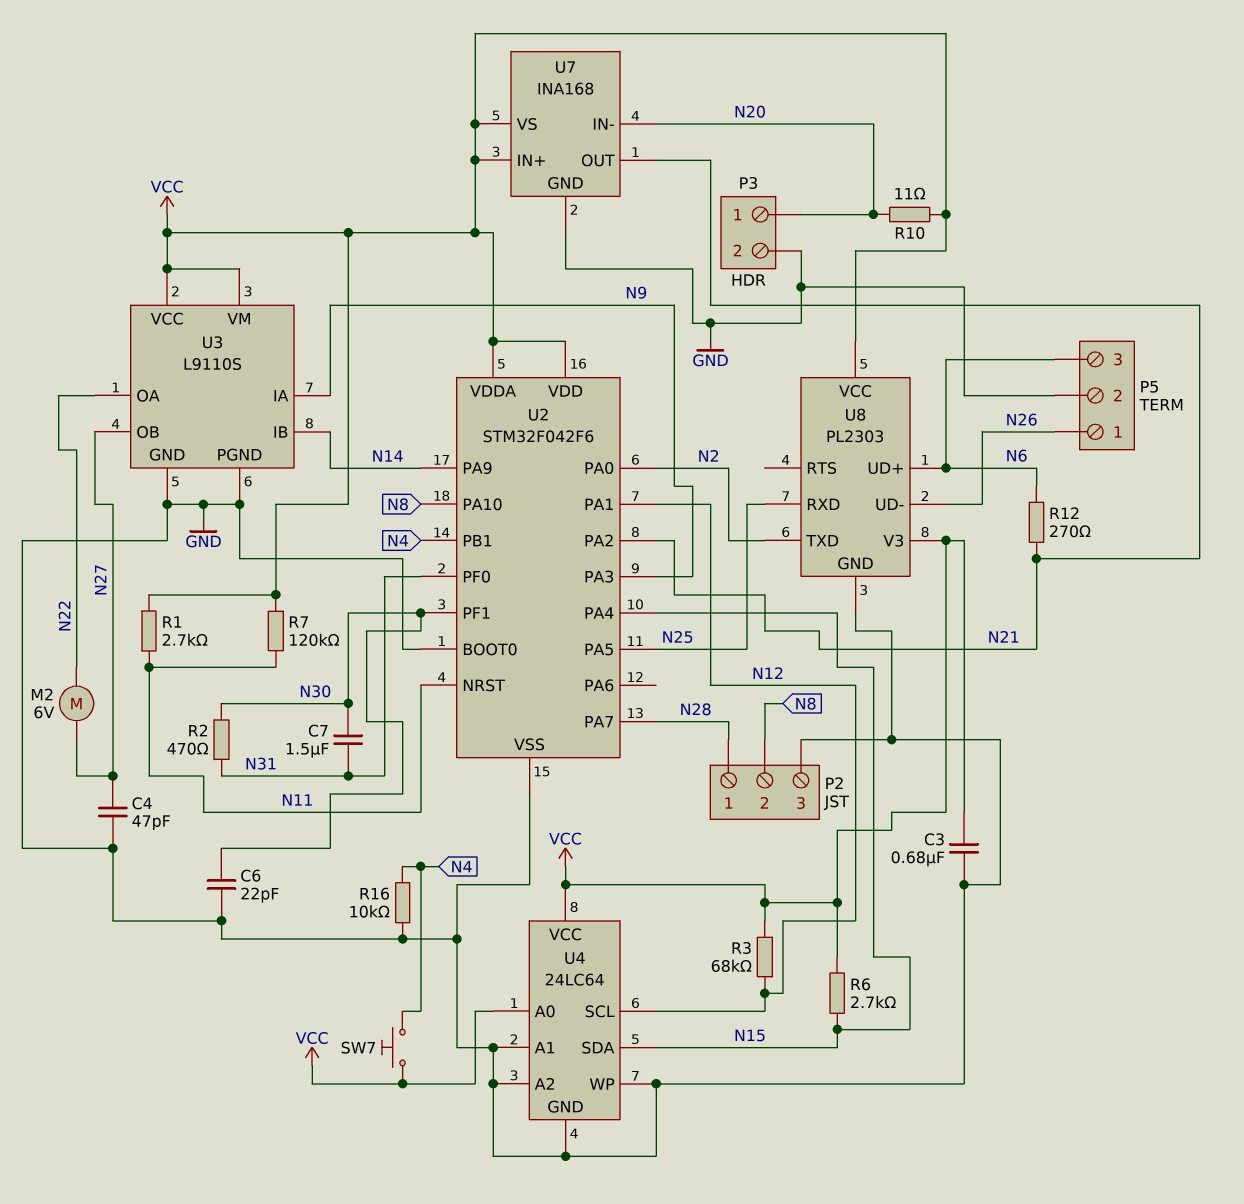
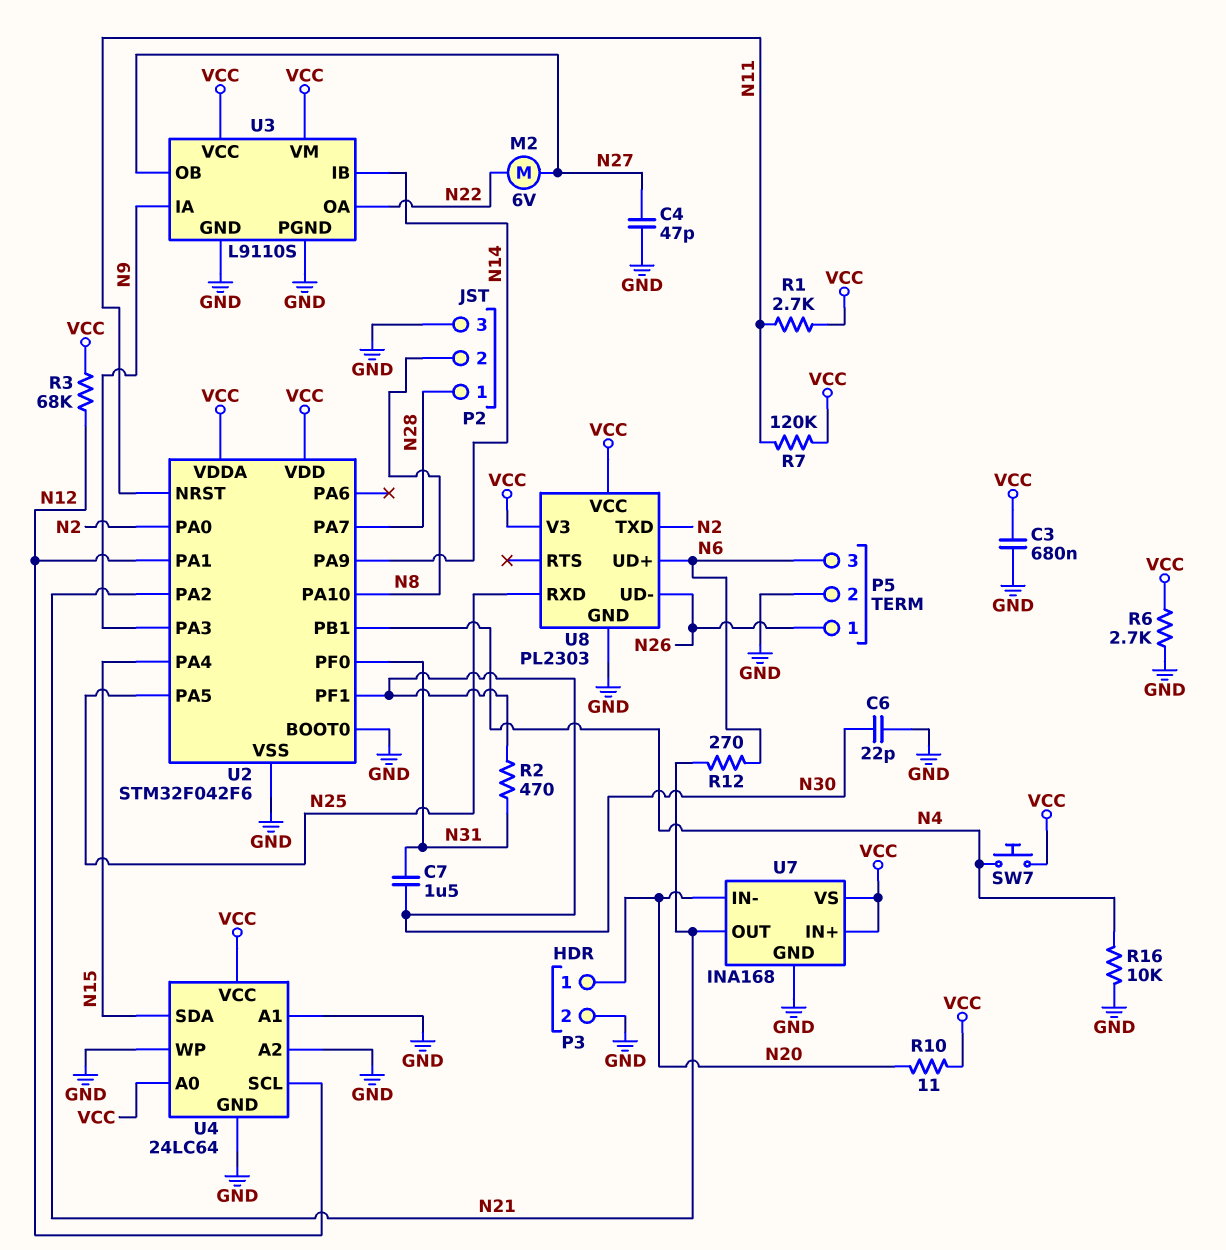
R6: 2.7k (N15, VCC) -> 2.7k (GND, VCC)

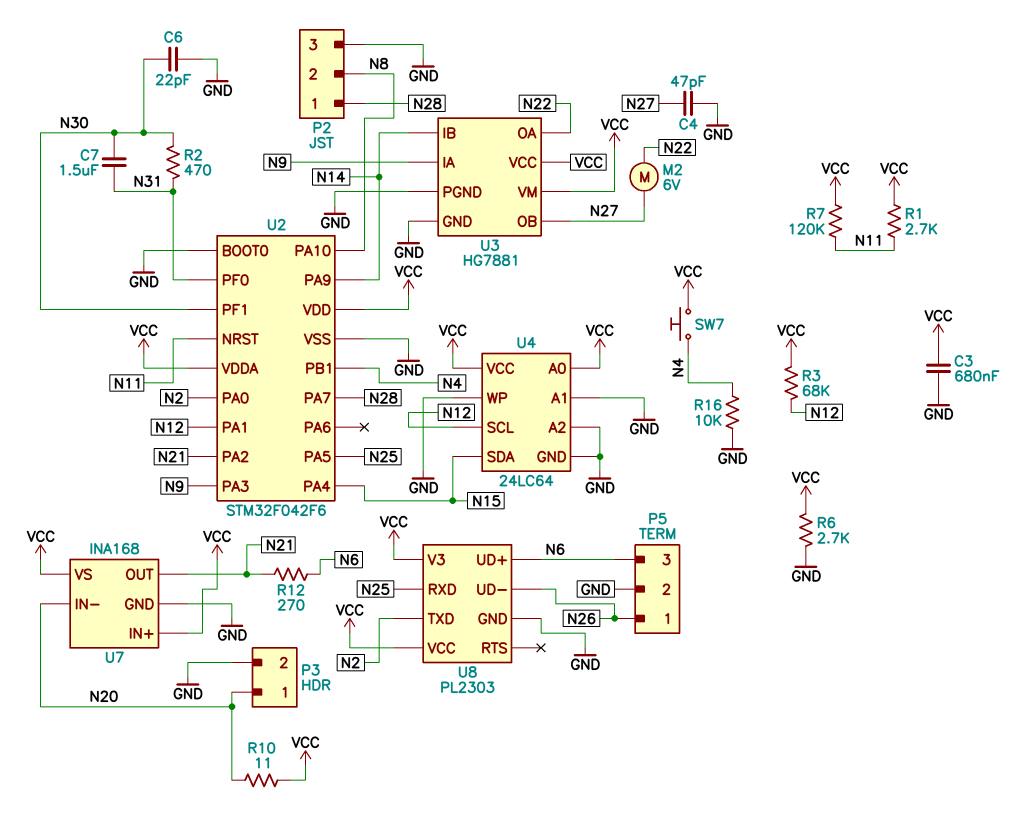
U3: L9110S -> HG7881

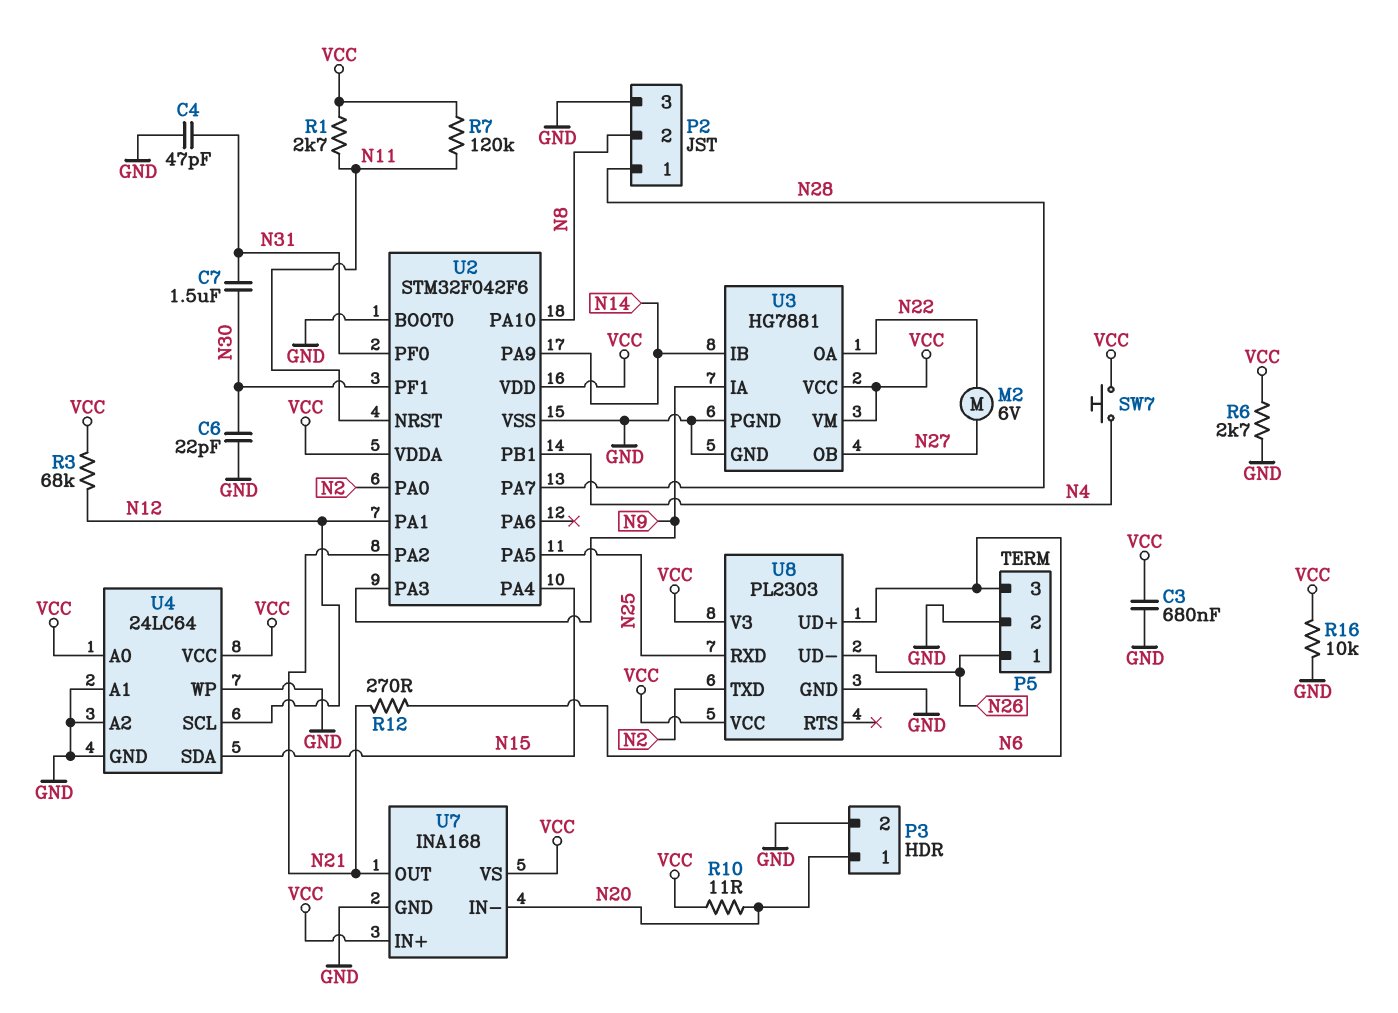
C4: 47pF (GND, N27) -> 47pF (GND, N31)
R2: 470 (N30, N31) -> none
R16: 10k (GND, N4) -> 10k (GND, VCC)

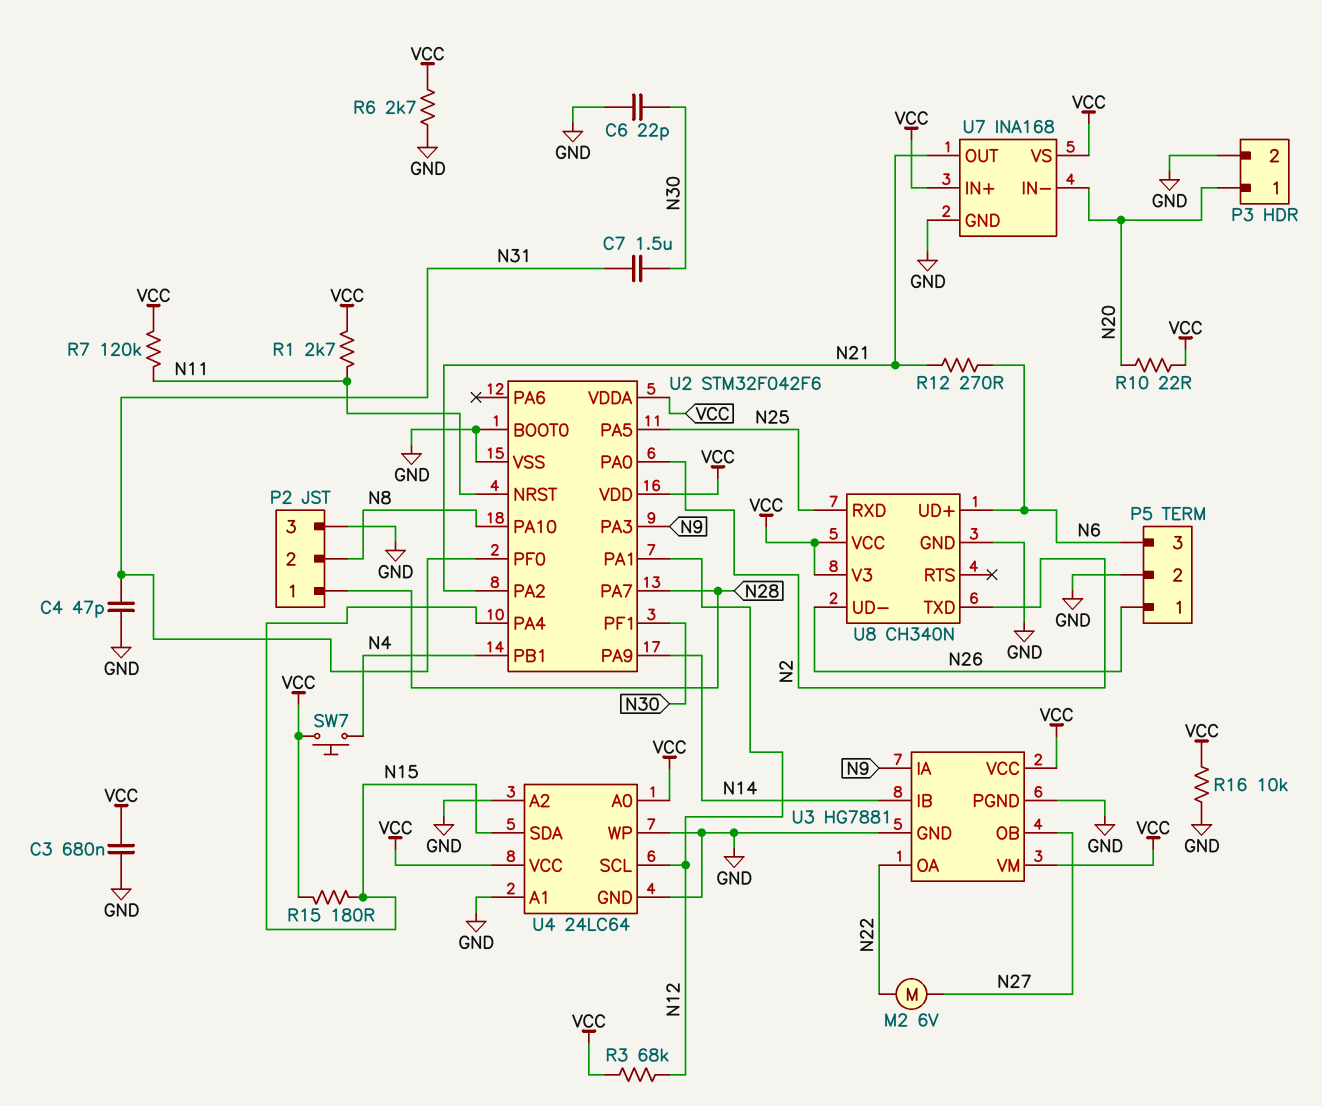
R10: 11 (N20, VCC) -> 22 (N20, VCC)
R15: none -> 180 (N15, VCC)
U8: PL2303 -> CH340N

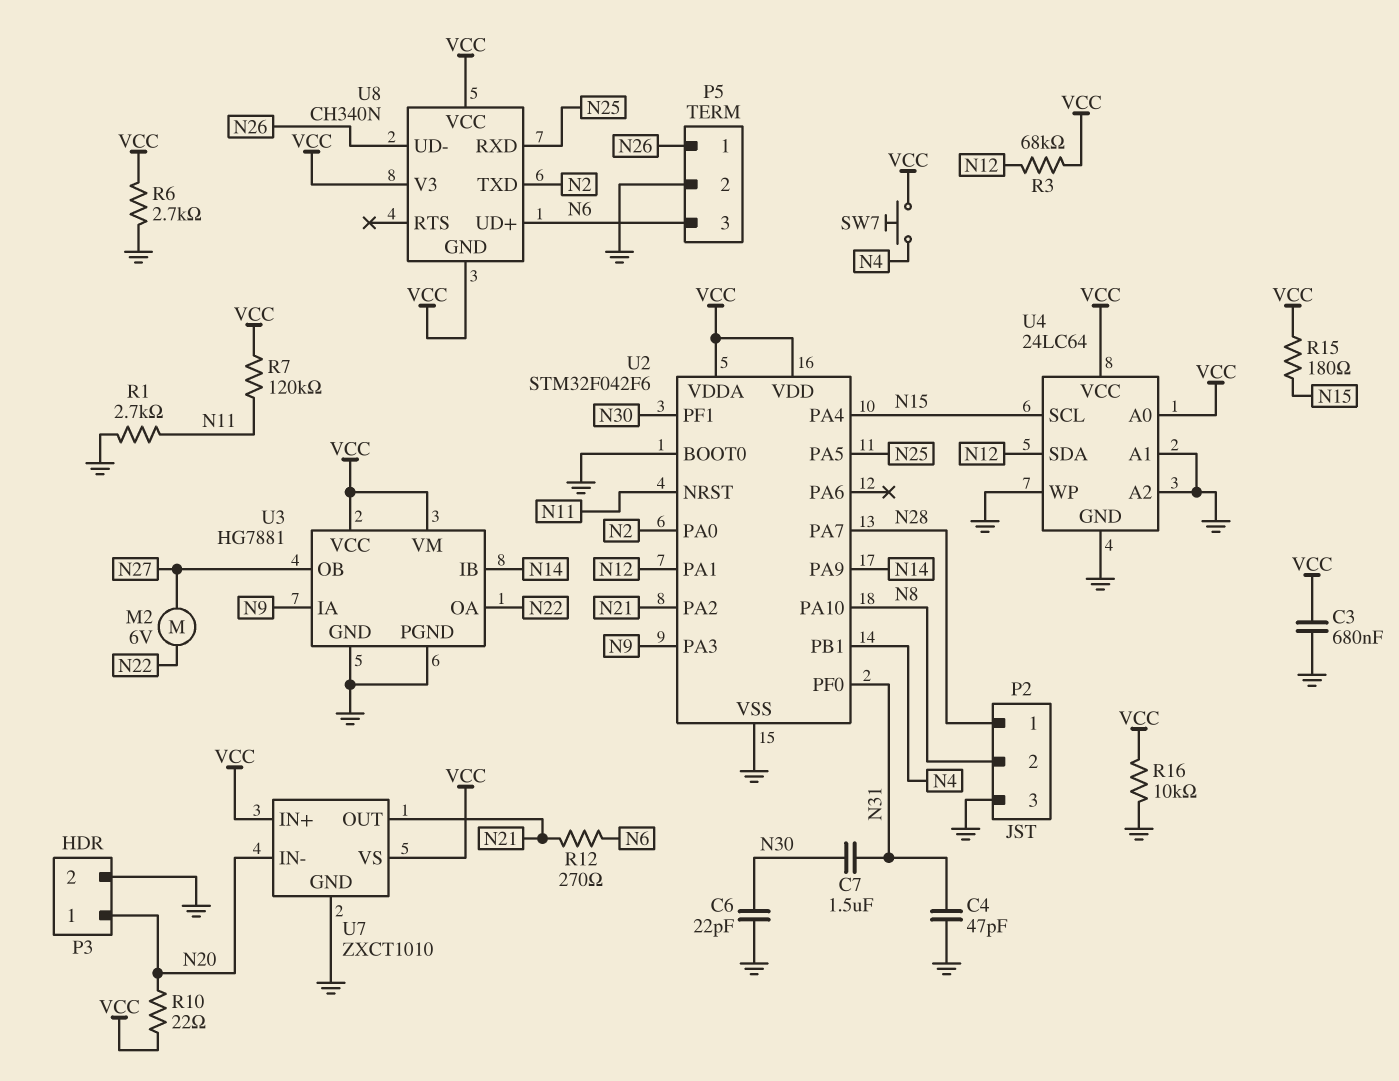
R1: 2.7k (N11, VCC) -> 2.7k (GND, N11)
U4 pin SCL: N12 -> N15
U4 pin SDA: N15 -> N12
U7: INA168 -> ZXCT1010
U8 pin GND: GND -> VCC

